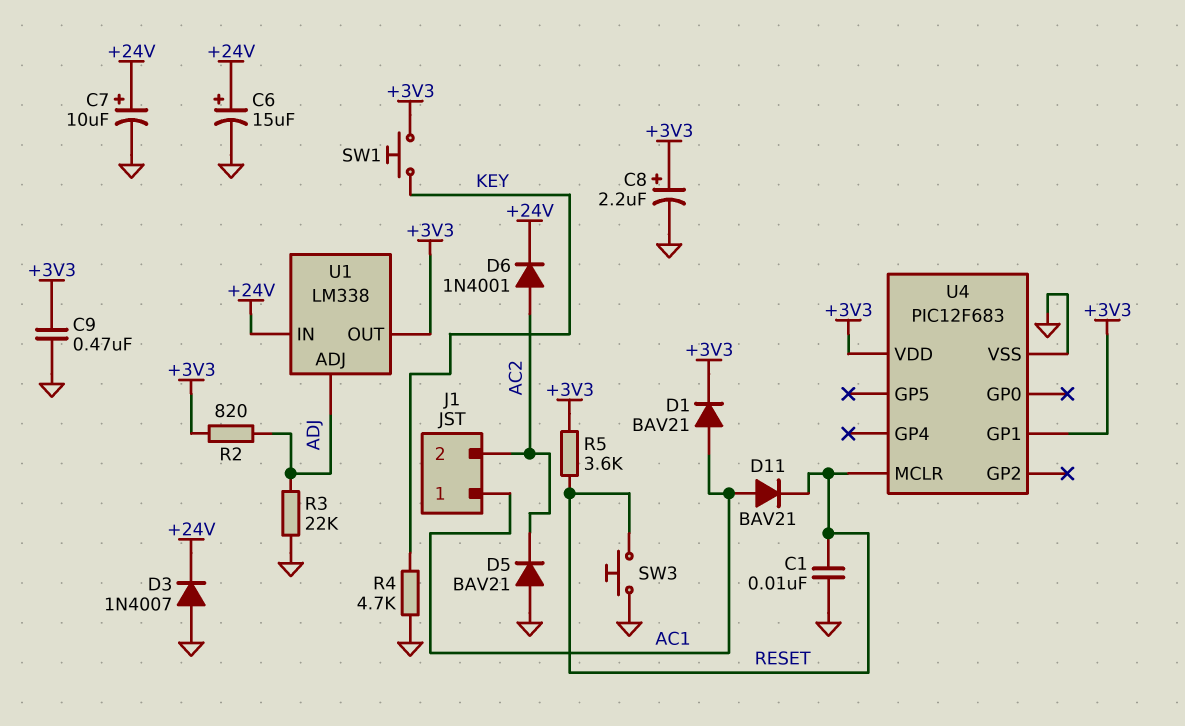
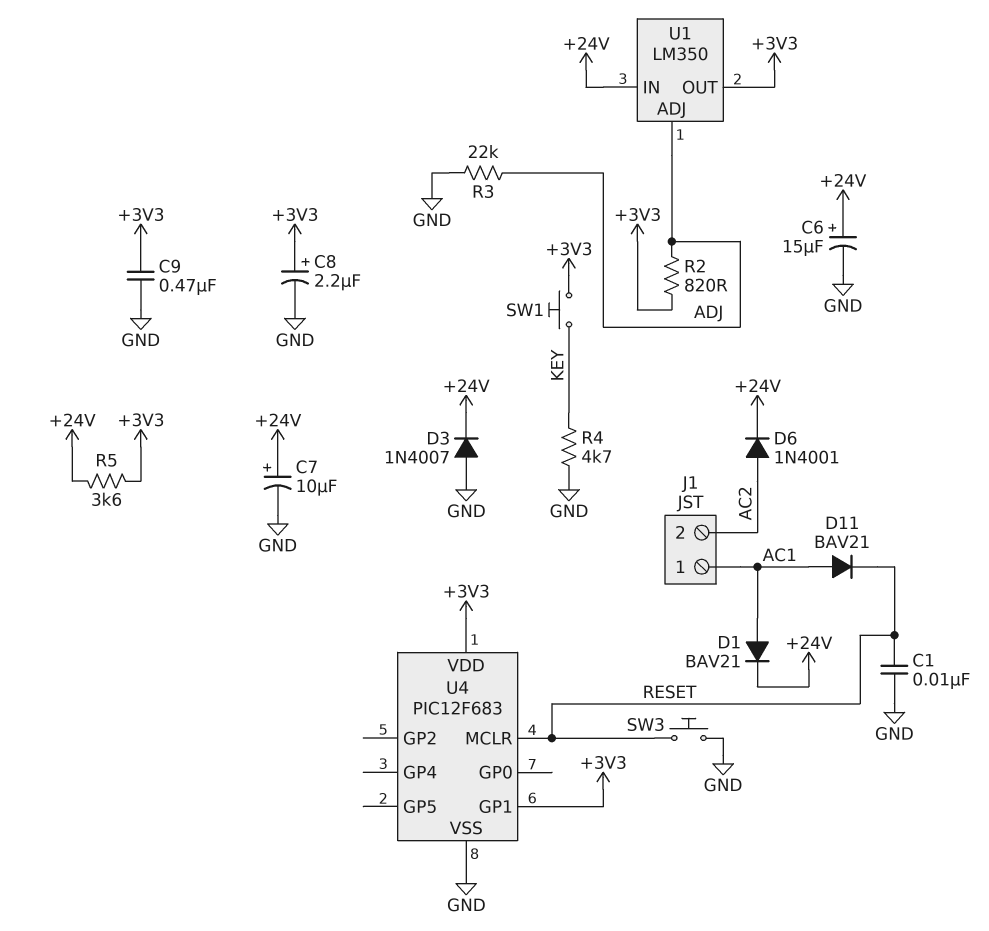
D1: diode BAV21 (A AC1, K +3V3) -> diode BAV21 (A AC1, K +24V)
D5: diode BAV21 (A GND, K AC2) -> none
R5: 3.6k (+3V3, RESET) -> 3.6k (+3V3, +24V)
U1: LM338 -> LM350

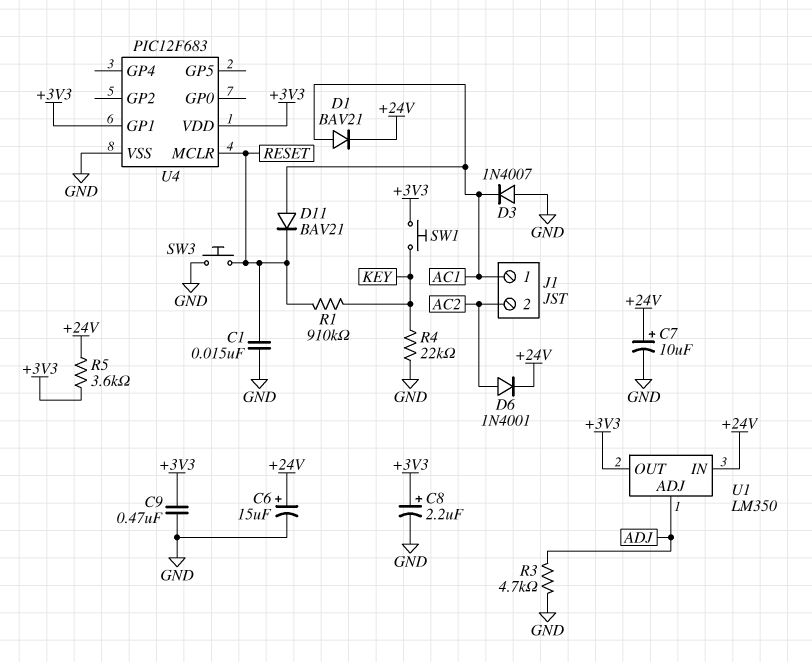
C1: 10nF (GND, RESET) -> 15nF (GND, RESET)
D3: diode 1N4007 (A GND, K +24V) -> diode 1N4007 (A GND, K AC1)
R1: none -> 910k (KEY, RESET)
R2: 820 (+3V3, ADJ) -> none
R3: 22k (ADJ, GND) -> 4.7k (ADJ, GND)
R4: 4.7k (GND, KEY) -> 22k (GND, KEY)

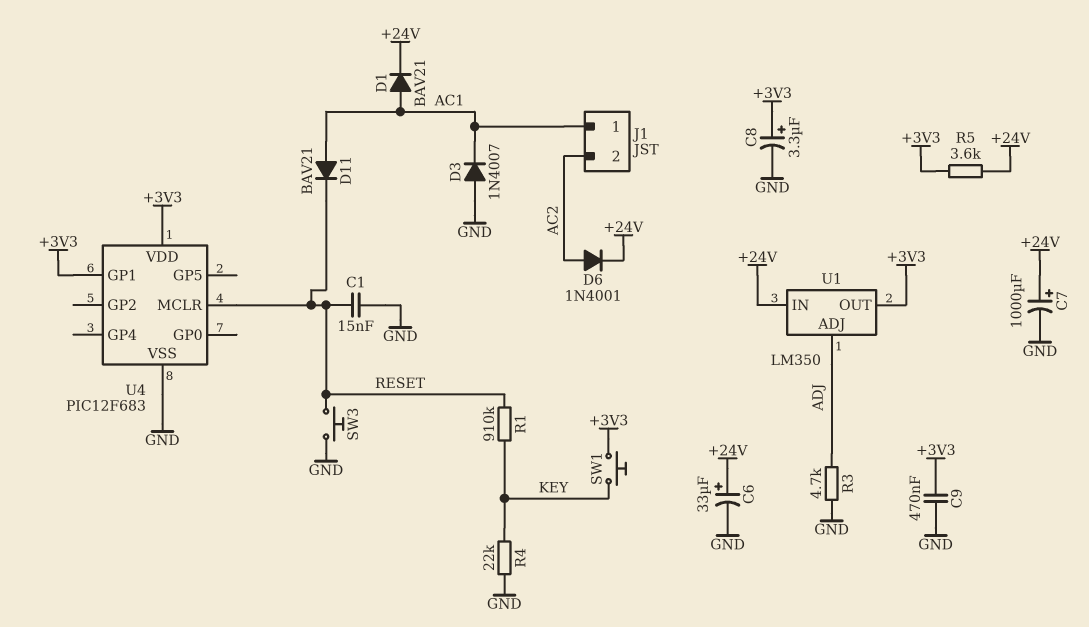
C6: 15uF (plus +24V, minus GND) -> 33uF (plus +24V, minus GND)
C7: 10uF (plus +24V, minus GND) -> 1000uF (plus +24V, minus GND)
C8: 2.2uF (plus +3V3, minus GND) -> 3.3uF (plus +3V3, minus GND)

